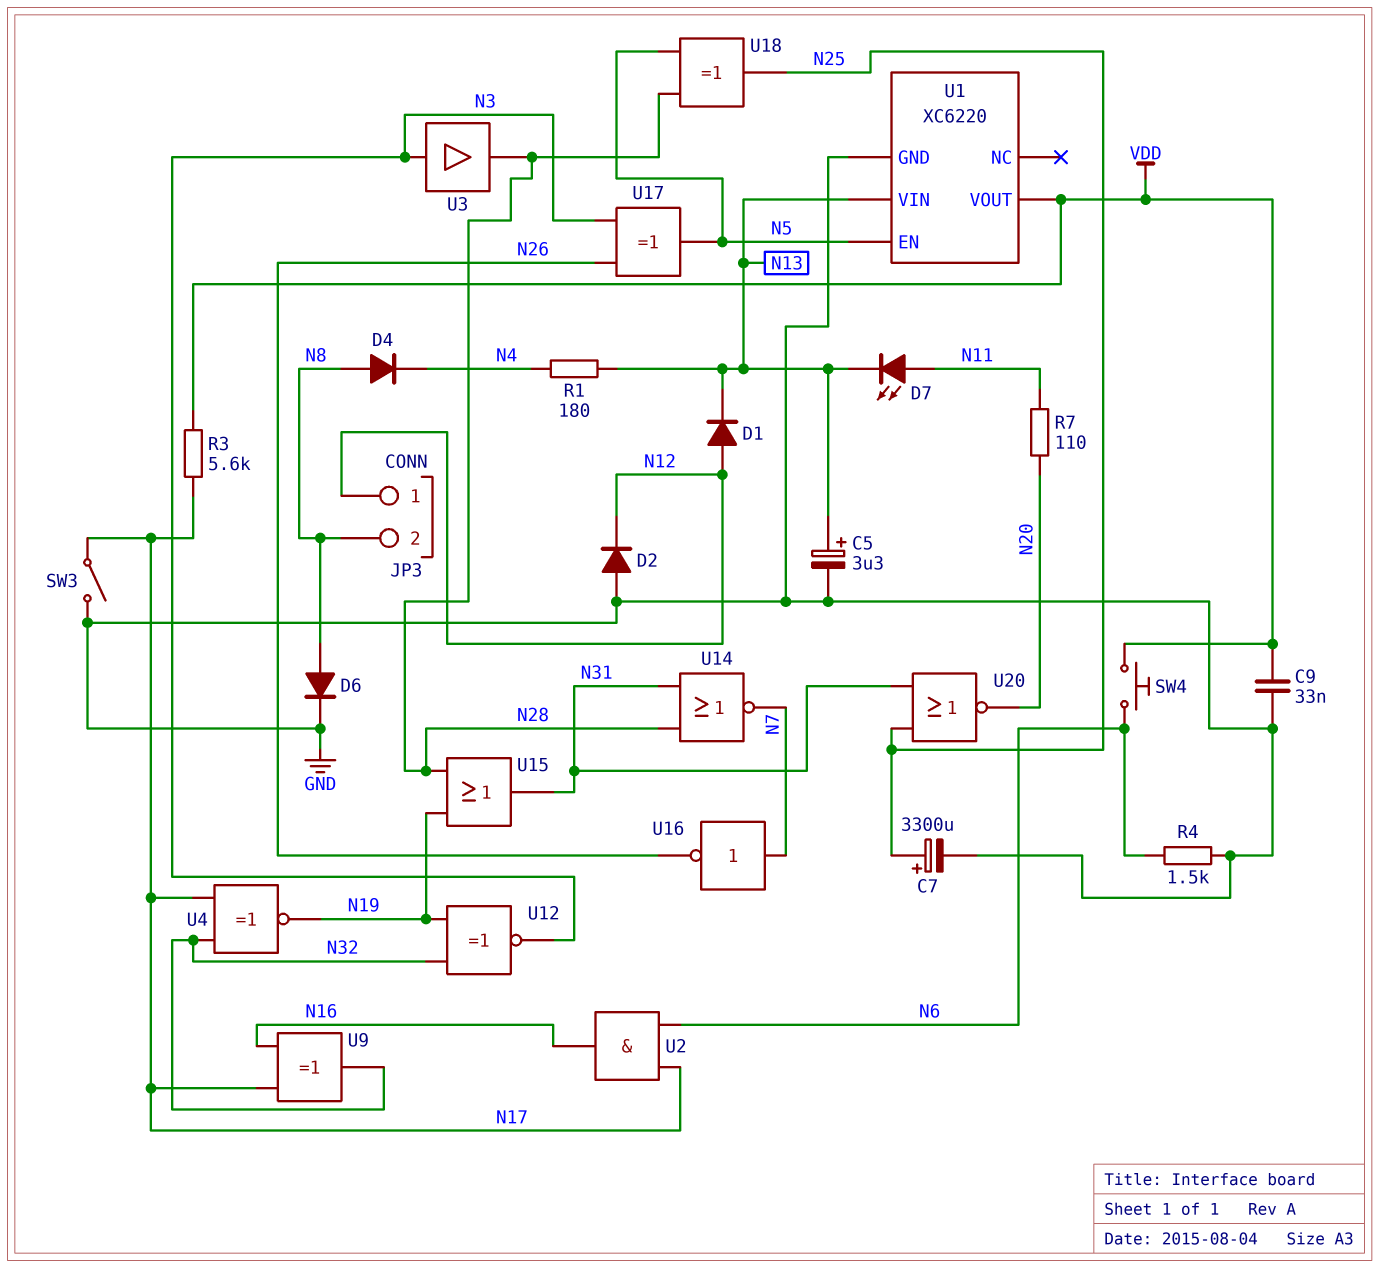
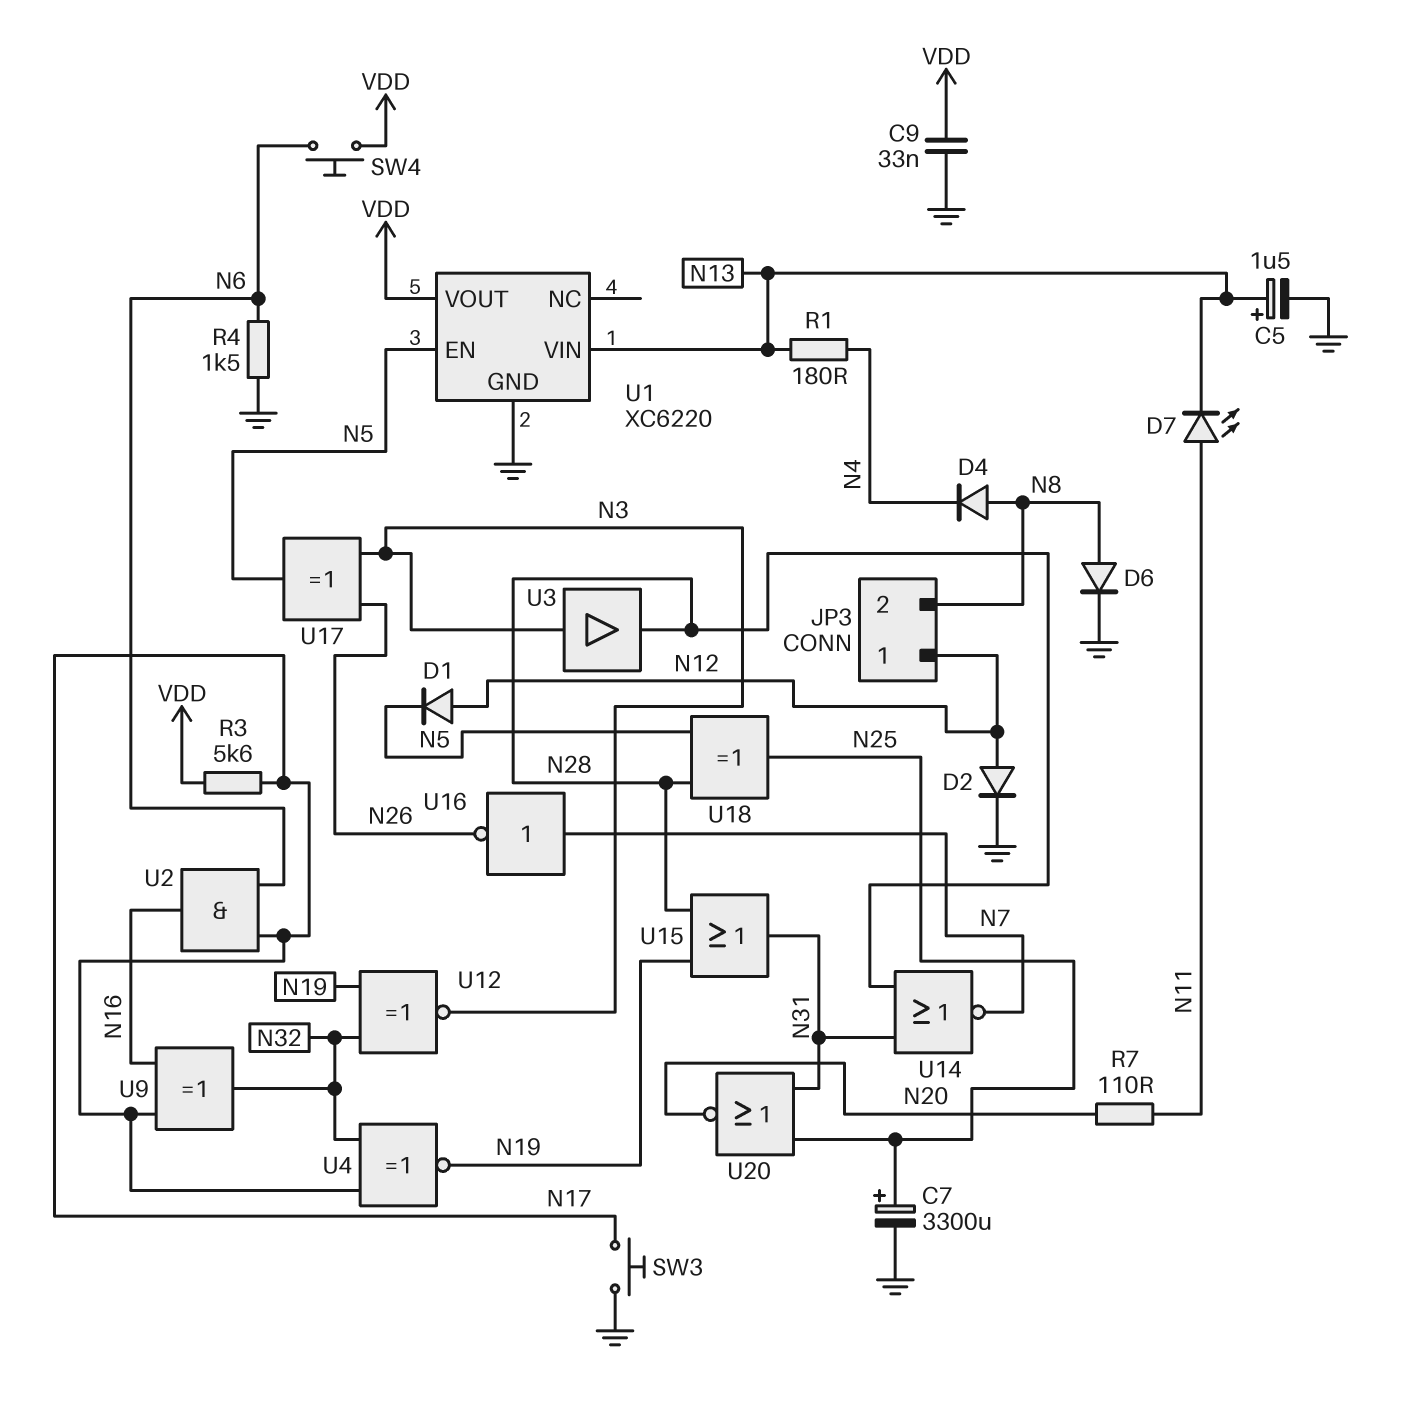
C5: 3.3uF (plus N13, minus GND) -> 1.5uF (plus N13, minus GND)
D1: diode (A N12, K N13) -> diode (A N12, K N5)
D2: diode (A GND, K N12) -> diode (A N12, K GND)
SW3: switch (GND, N17) -> button (GND, N17)

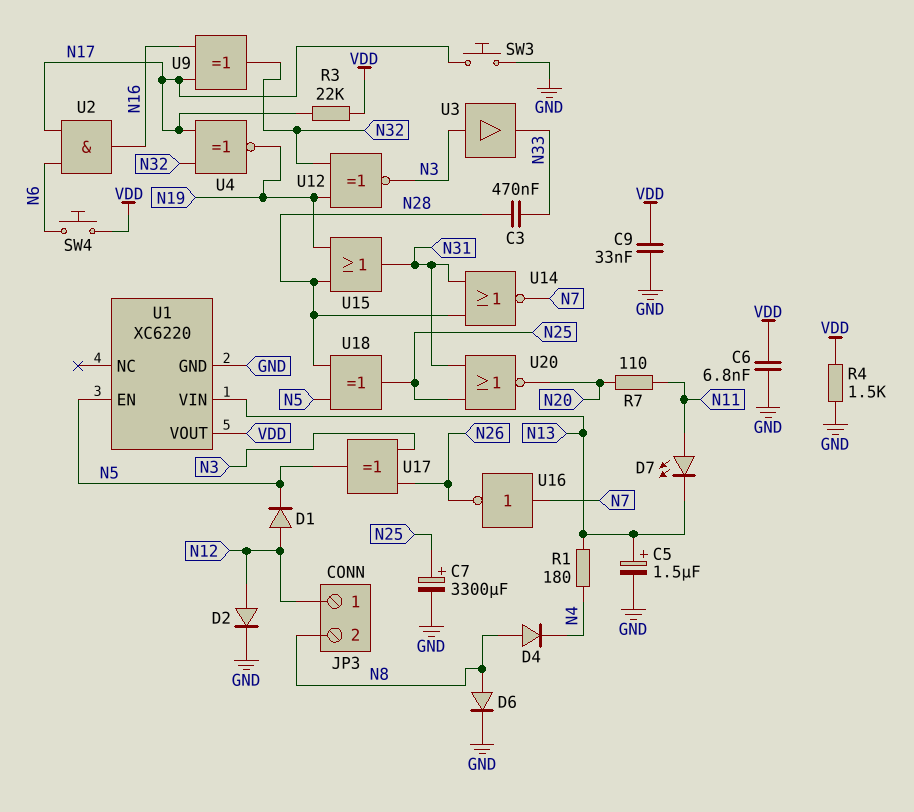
C3: none -> 470nF (N28, N33)
C6: none -> 6.8nF (GND, VDD)
R3: 5.6k (N17, VDD) -> 22k (N17, VDD)
R4: 1.5k (GND, N6) -> 1.5k (GND, VDD)
U3: buffer (in N3, out N28) -> buffer (in N3, out N33)

